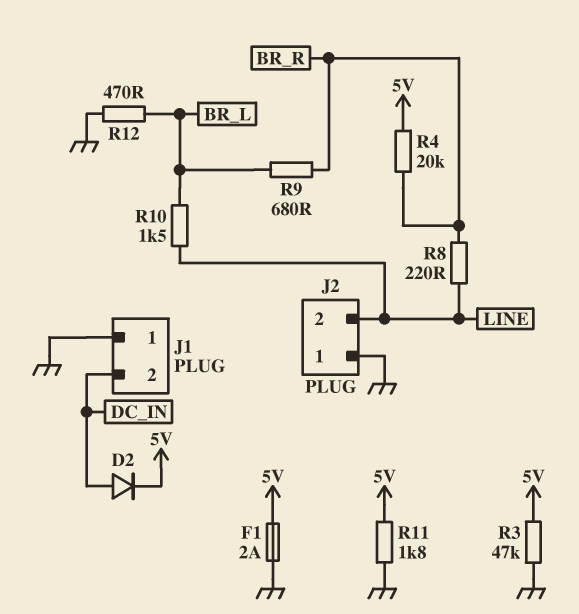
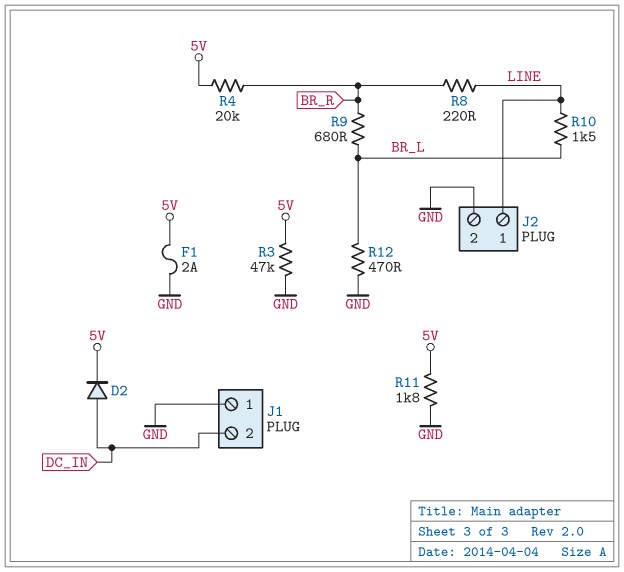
J2 pin 1: GND -> LINE
J2 pin 2: LINE -> GND

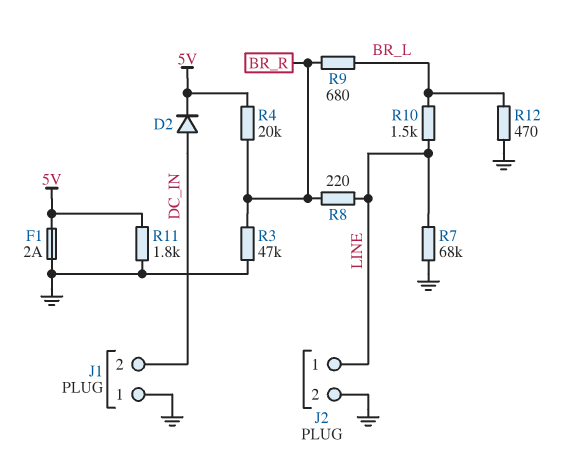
R3: 47k (5V, GND) -> 47k (BR_R, GND)
R7: none -> 68k (GND, LINE)

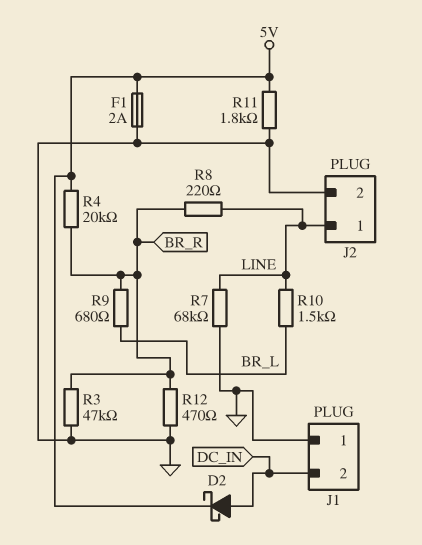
D2: diode (A DC_IN, K 5V) -> schottky (A DC_IN, K 5V)
R12: 470 (BR_L, GND) -> 470 (BR_R, GND)

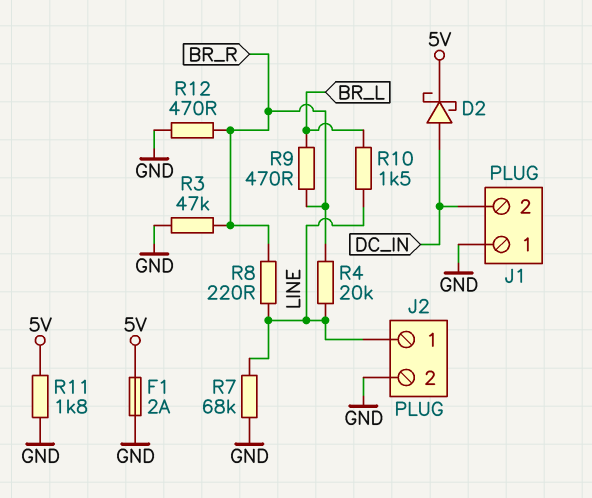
R4: 20k (5V, BR_R) -> 20k (BR_R, LINE)
R9: 680 (BR_L, BR_R) -> 470 (BR_L, BR_R)

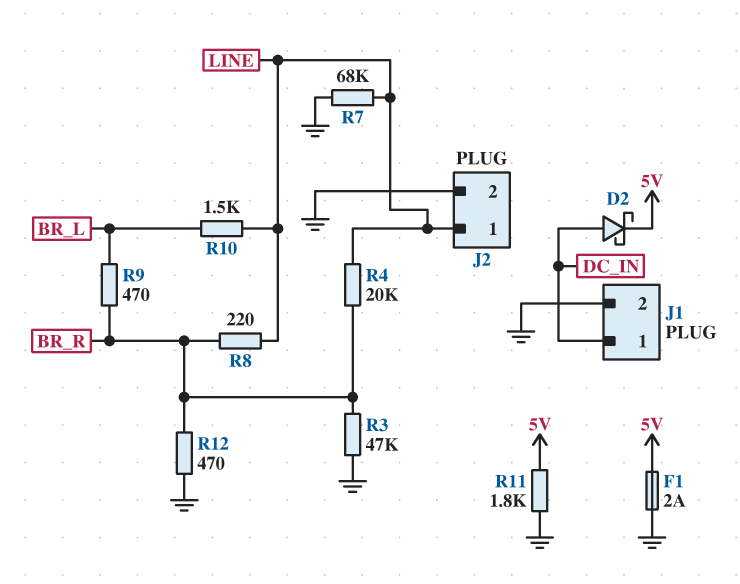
J1 pin 1: GND -> DC_IN
J1 pin 2: DC_IN -> GND

